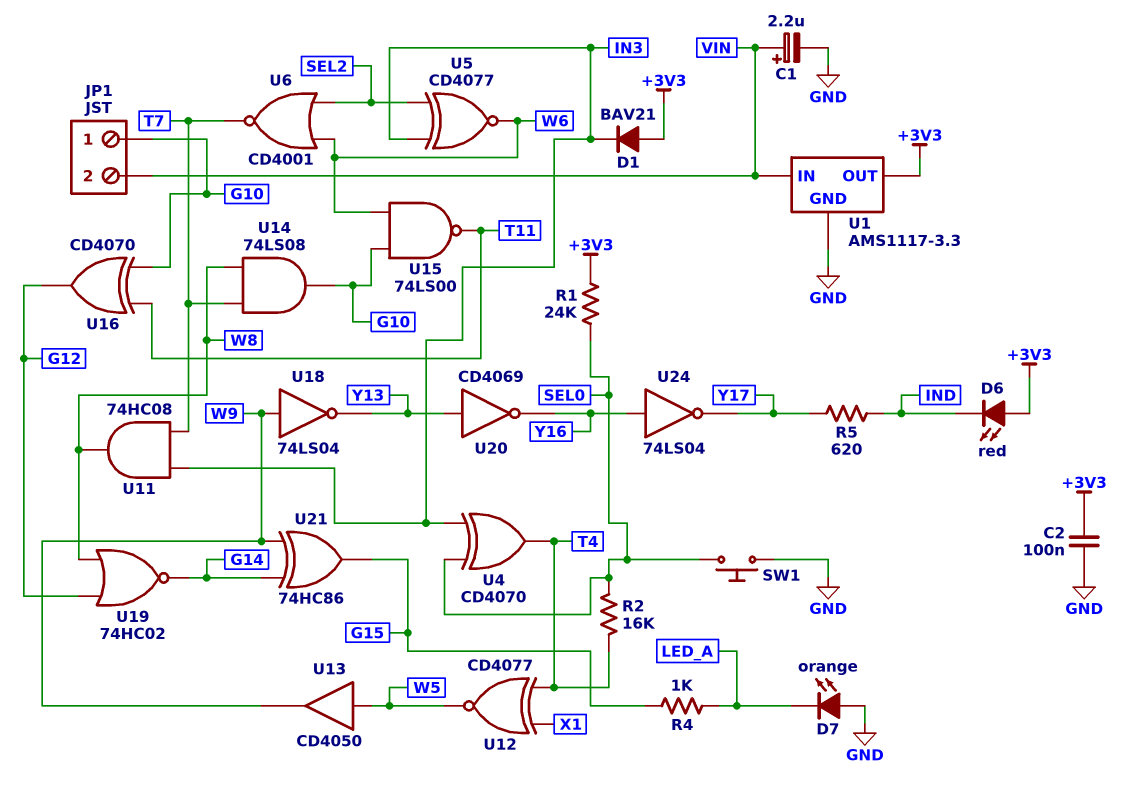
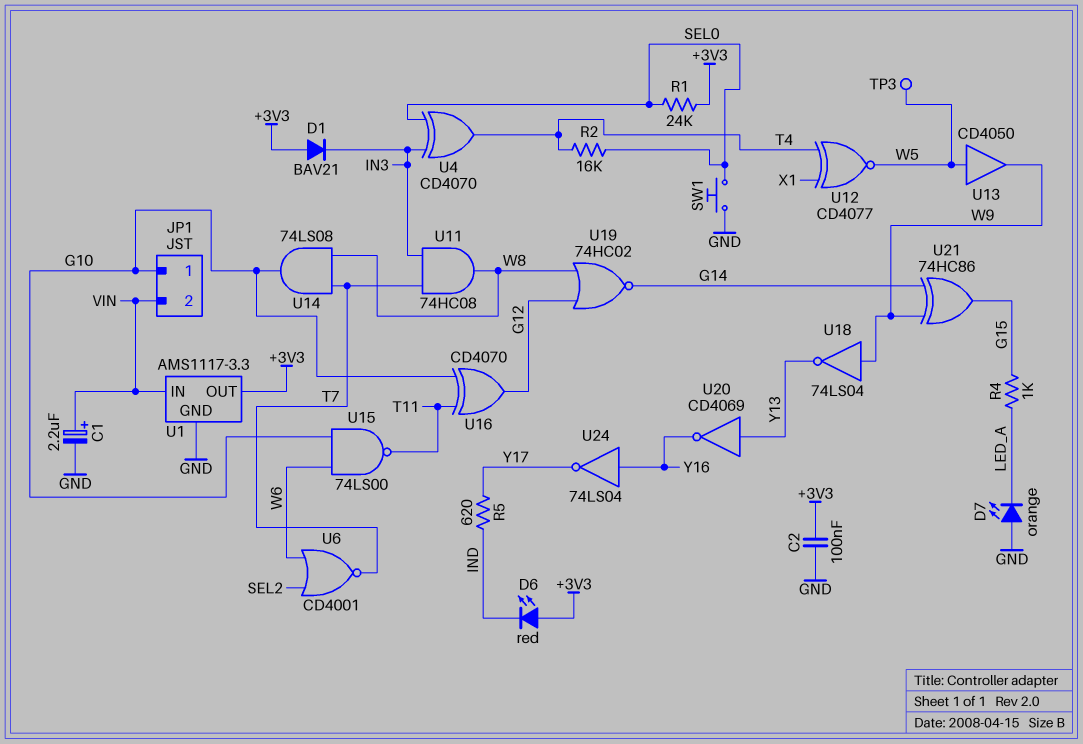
TP3: none -> test point (W5)
U5: XNOR CD4077 (in IN3, in SEL2, out W6) -> none

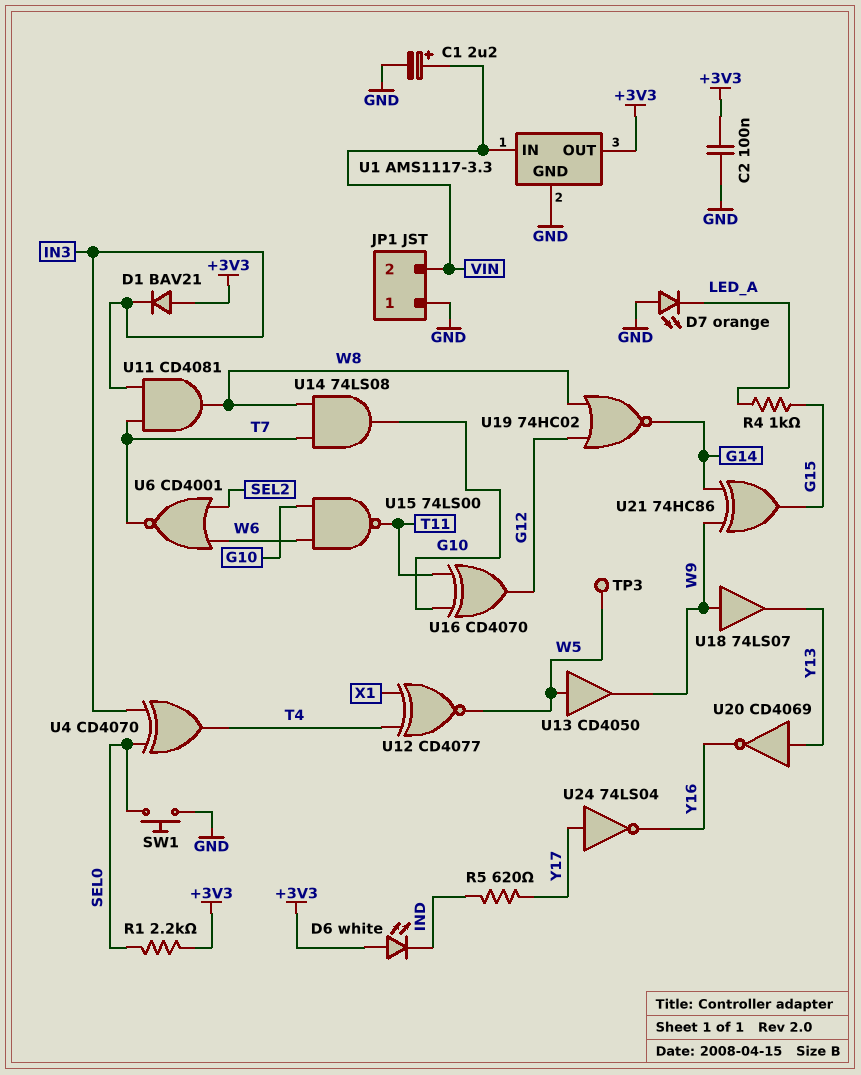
D6: LED red (A +3V3, K IND) -> LED white (A +3V3, K IND)
JP1 pin 1: G10 -> GND
R1: 24k (+3V3, SEL0) -> 2.2k (+3V3, SEL0)
R2: 16k (SEL0, T4) -> none
U11: AND 74HC08 (in IN3, in T7, out W8) -> AND CD4081 (in IN3, in T7, out W8)
U18: NOT 74LS04 (in W9, out Y13) -> buffer 74LS07 (in W9, out Y13)
U24: NOT 74LS04 (in Y16, out Y17) -> NOT 74LS04 (in Y17, out Y16)

